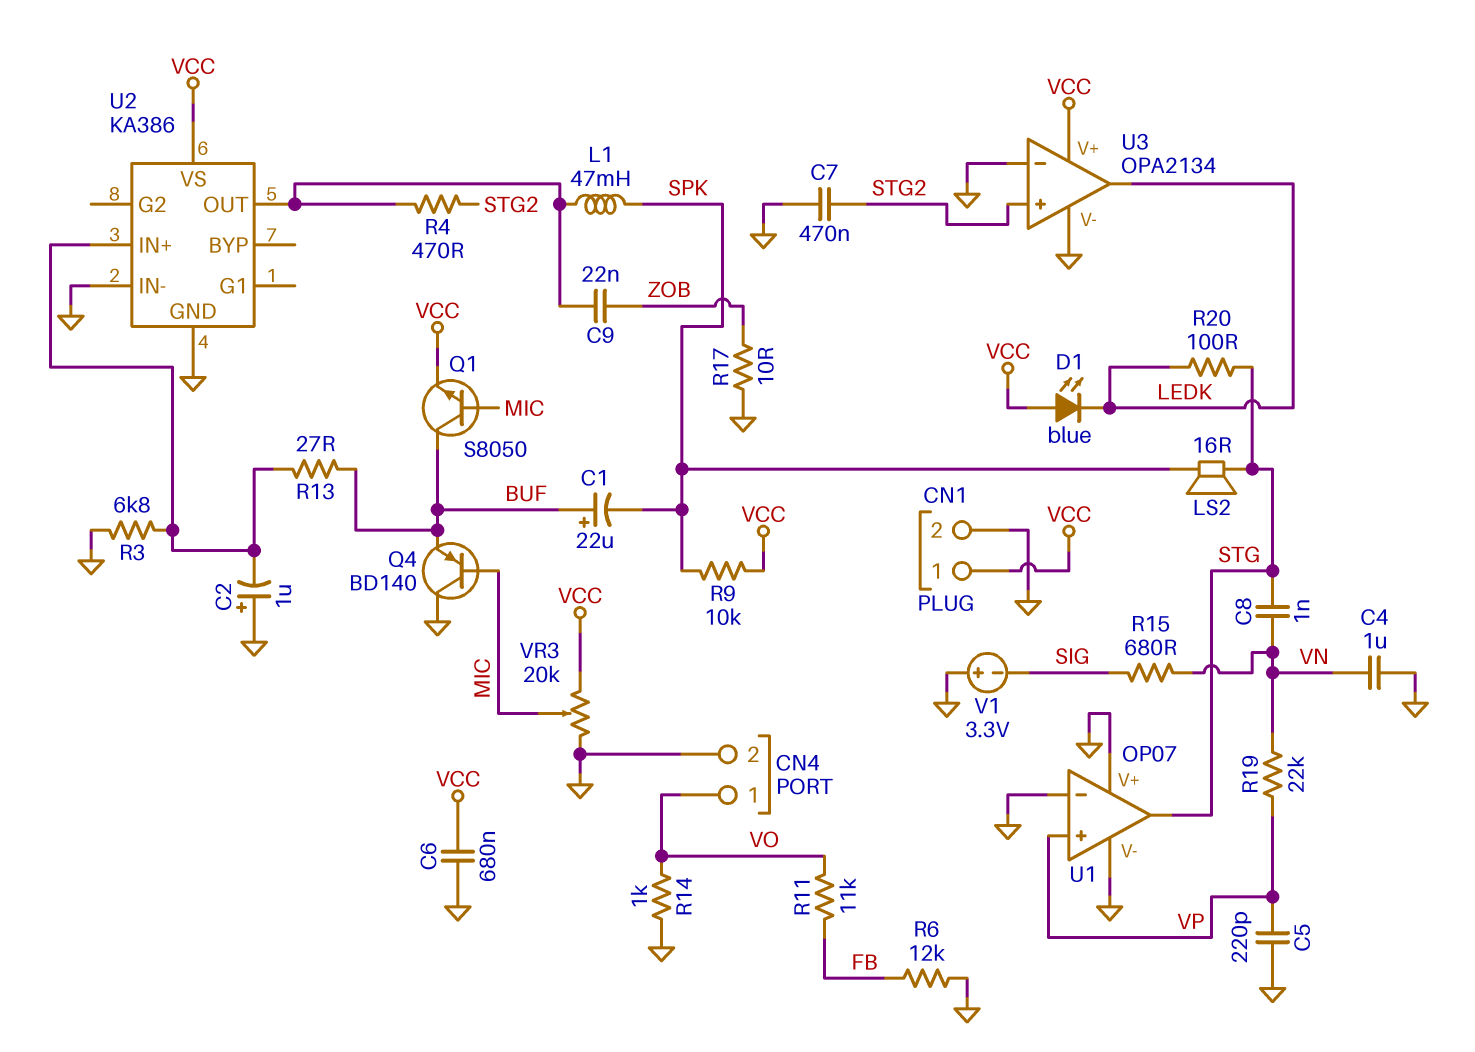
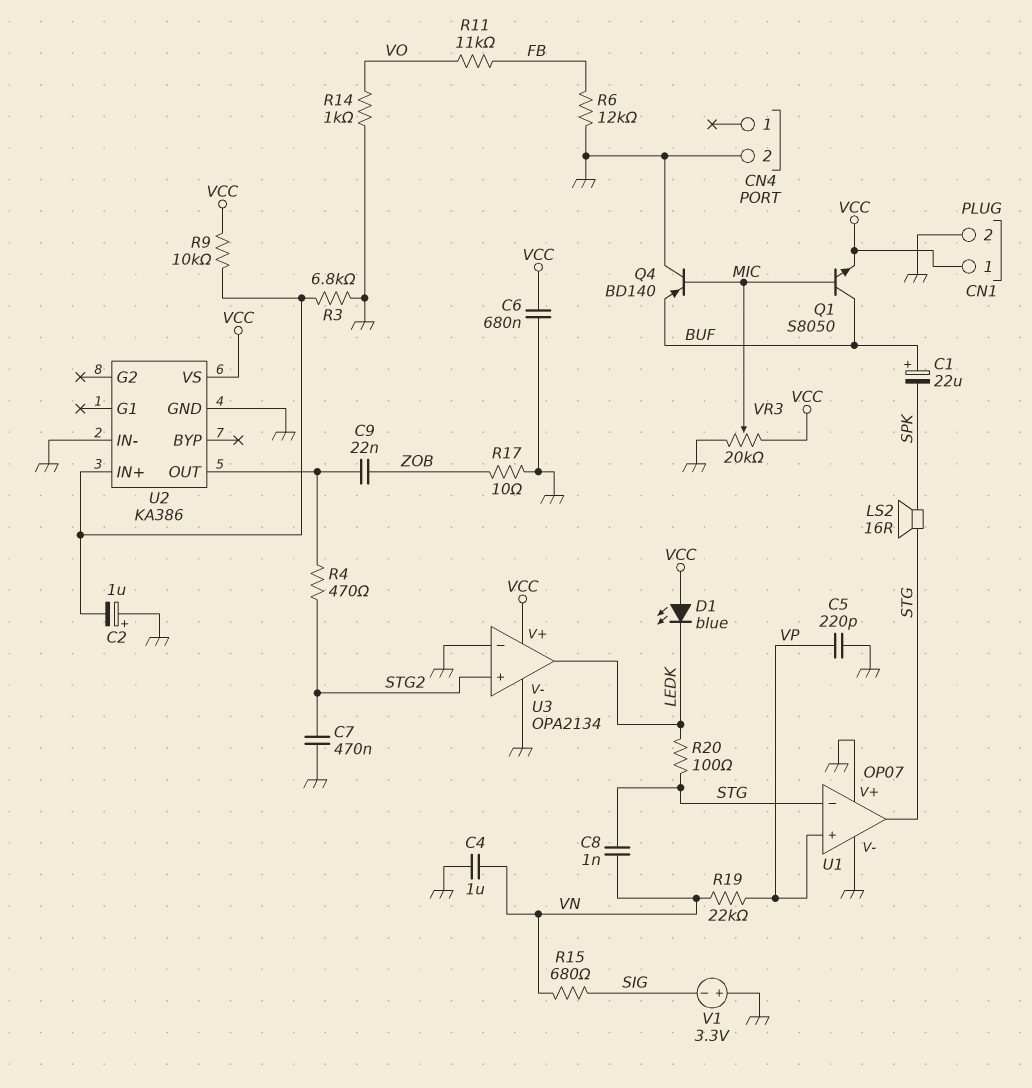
CN4 pin 1: VO -> none
L1: 47mH (SPK, U2/OUT) -> none
R9: 10k (SPK, VCC) -> 10k (U2/IN+, VCC)
R13: 27 (BUF, U2/IN+) -> none
U1 pin in-: GND -> STG

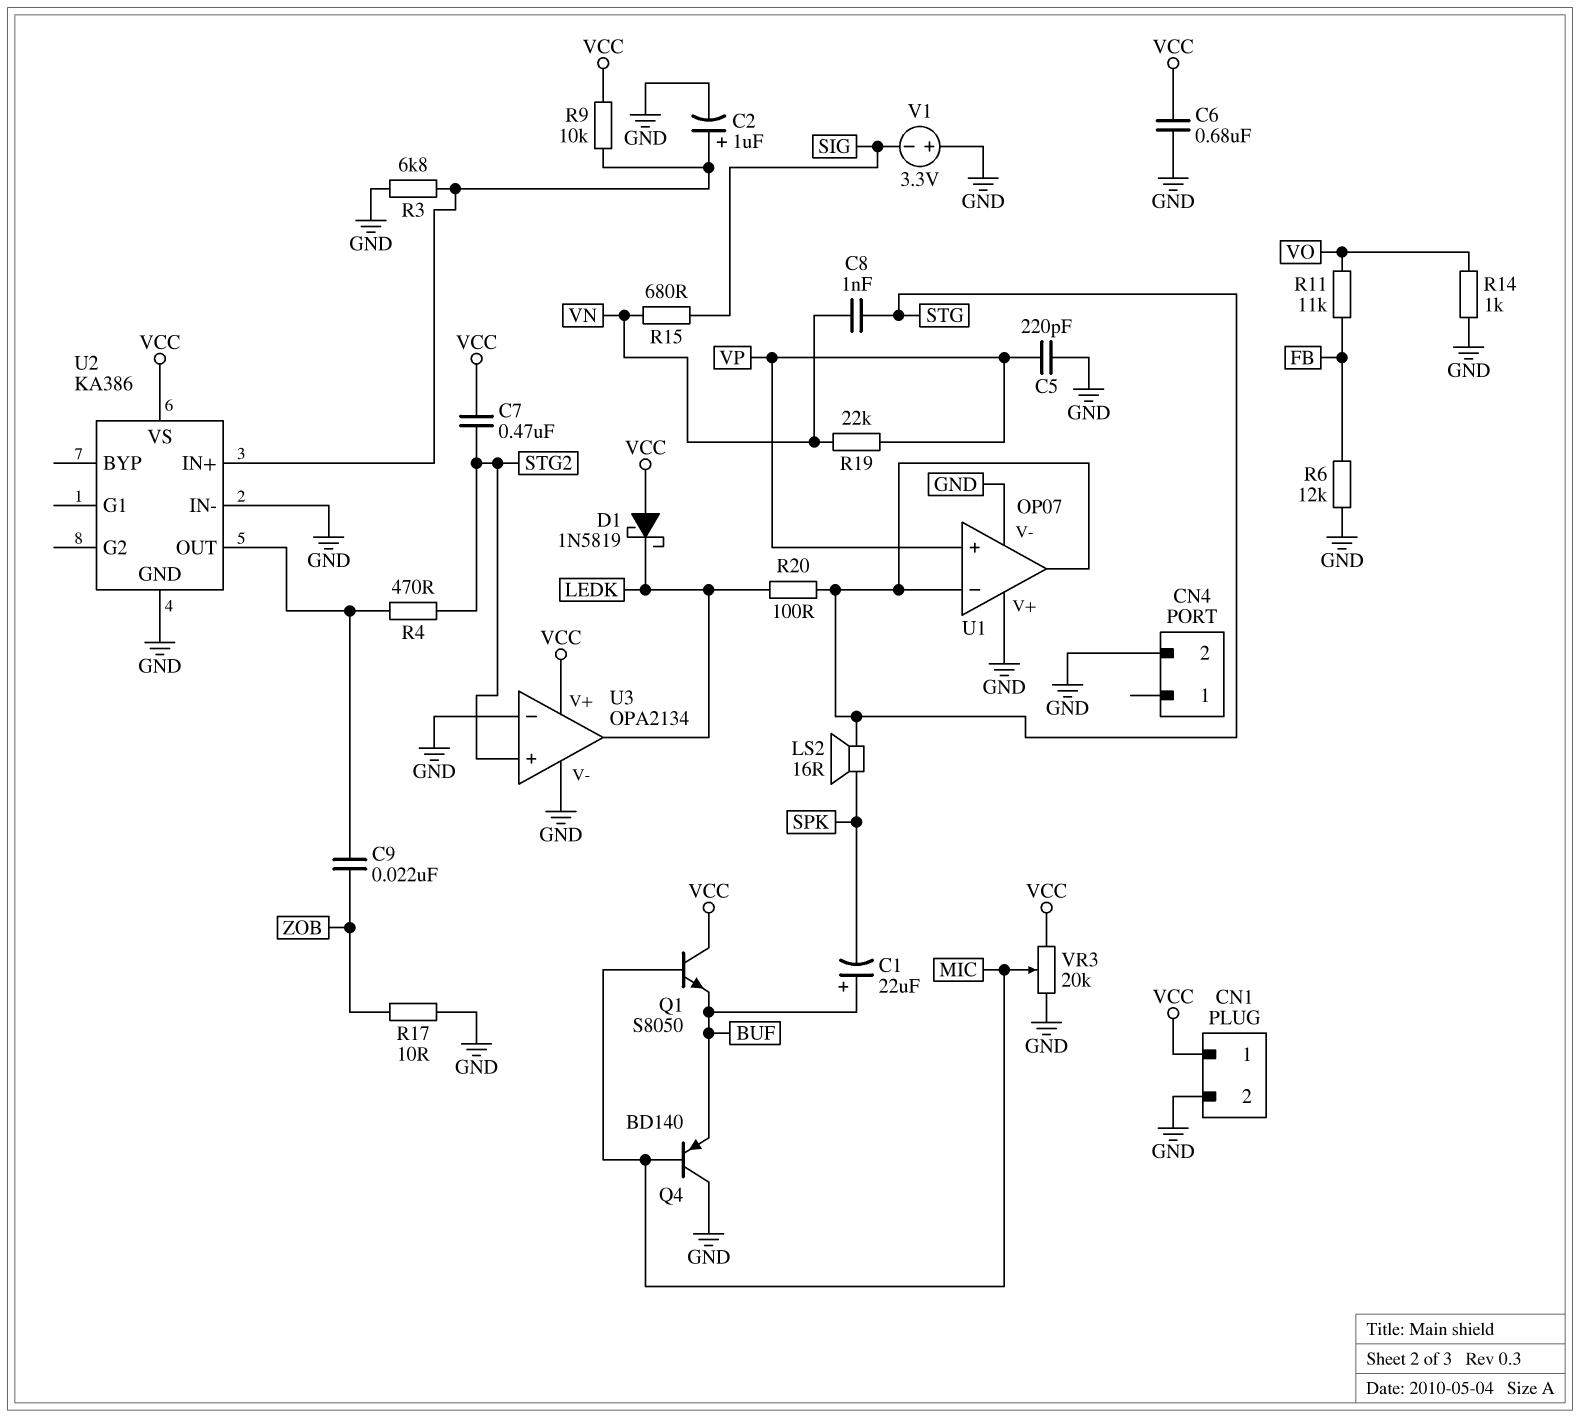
C2: 1uF (plus GND, minus U2/IN+) -> 1uF (plus U2/IN+, minus GND)
C4: 1uF (GND, VN) -> none
C7: 470nF (GND, STG2) -> 470nF (STG2, VCC)
D1: LED blue (A VCC, K LEDK) -> schottky 1N5819 (A VCC, K LEDK)
Q1: NPN S8050 (B MIC, C BUF, E VCC) -> NPN S8050 (B MIC, C VCC, E BUF)

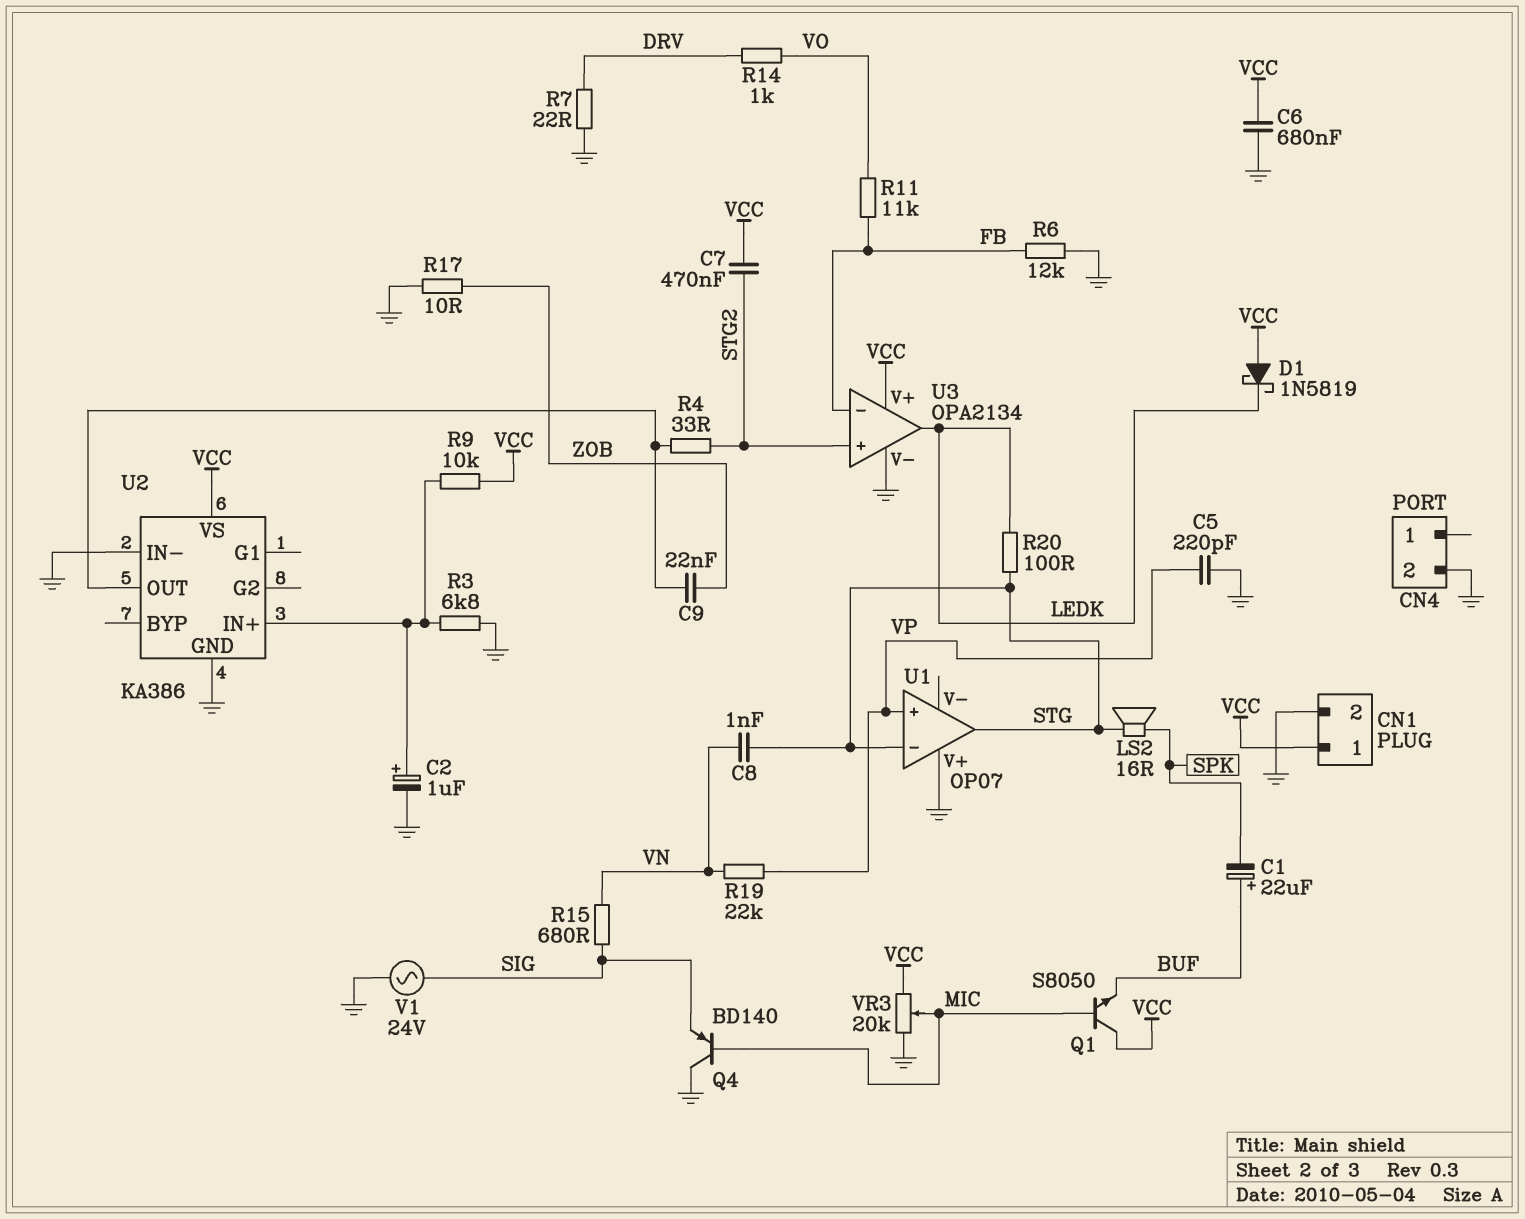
Q4: PNP BD140 (B MIC, C GND, E BUF) -> PNP BD140 (B MIC, C GND, E SIG)
R4: 470 (STG2, U2/OUT) -> 33 (STG2, U2/OUT)
R7: none -> 22 (DRV, GND)
R14: 1k (GND, VO) -> 1k (DRV, VO)
U1 pin V-: GND -> none
U3 pin in-: GND -> FB
V1: 3.3V (plus GND, minus SIG) -> AC 24V (GND, SIG)

